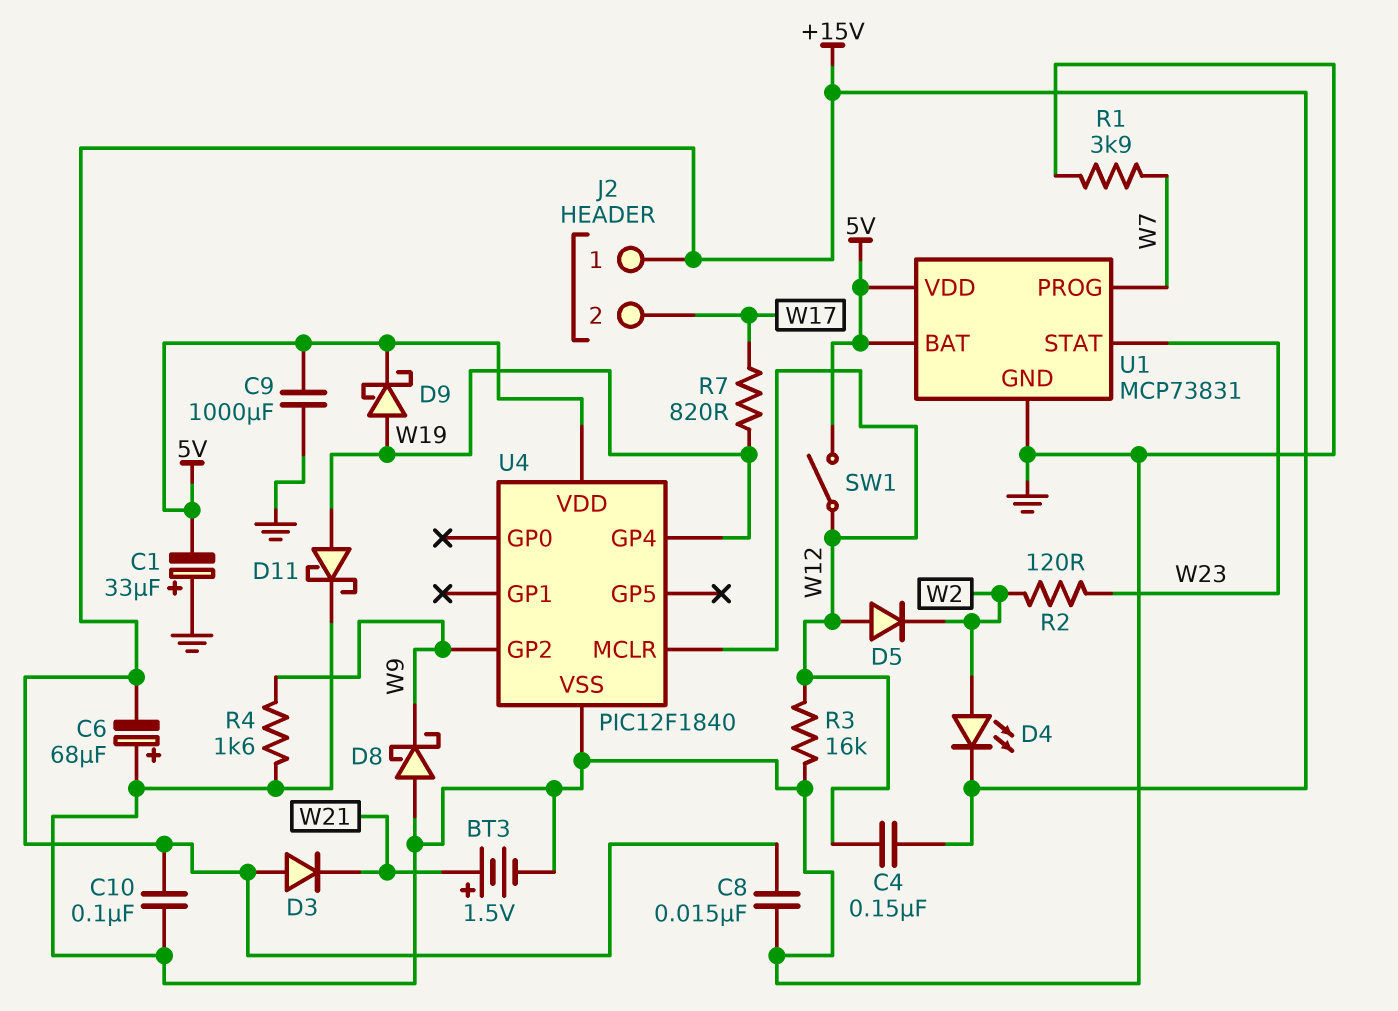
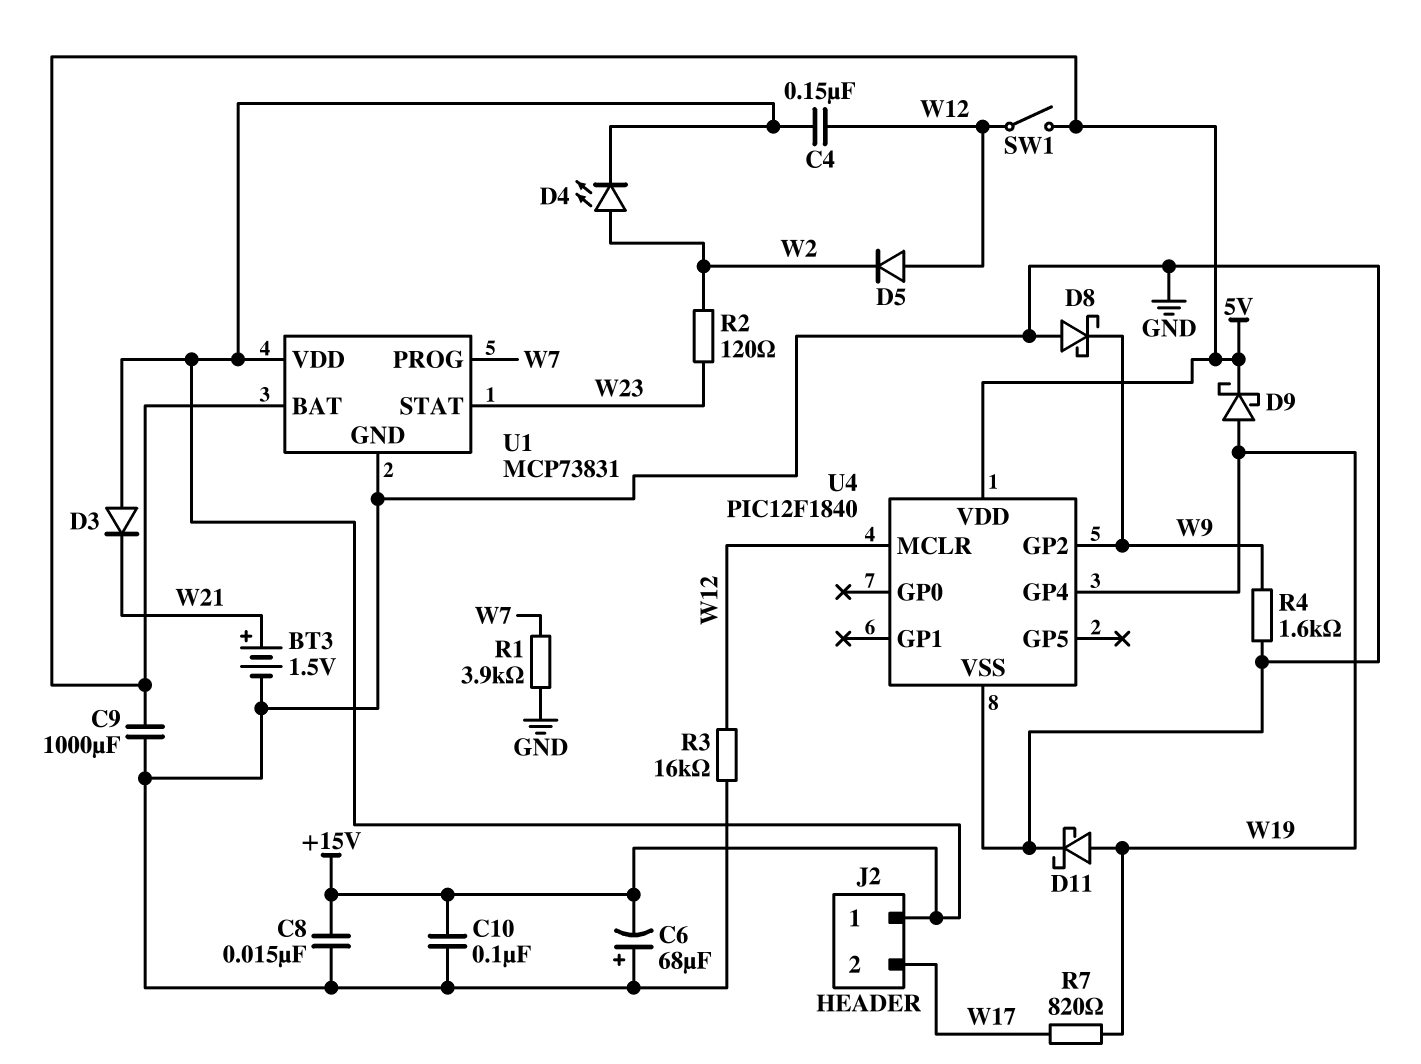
C1: 33uF (plus GND, minus 5V) -> none
U1 pin VDD: 5V -> +15V

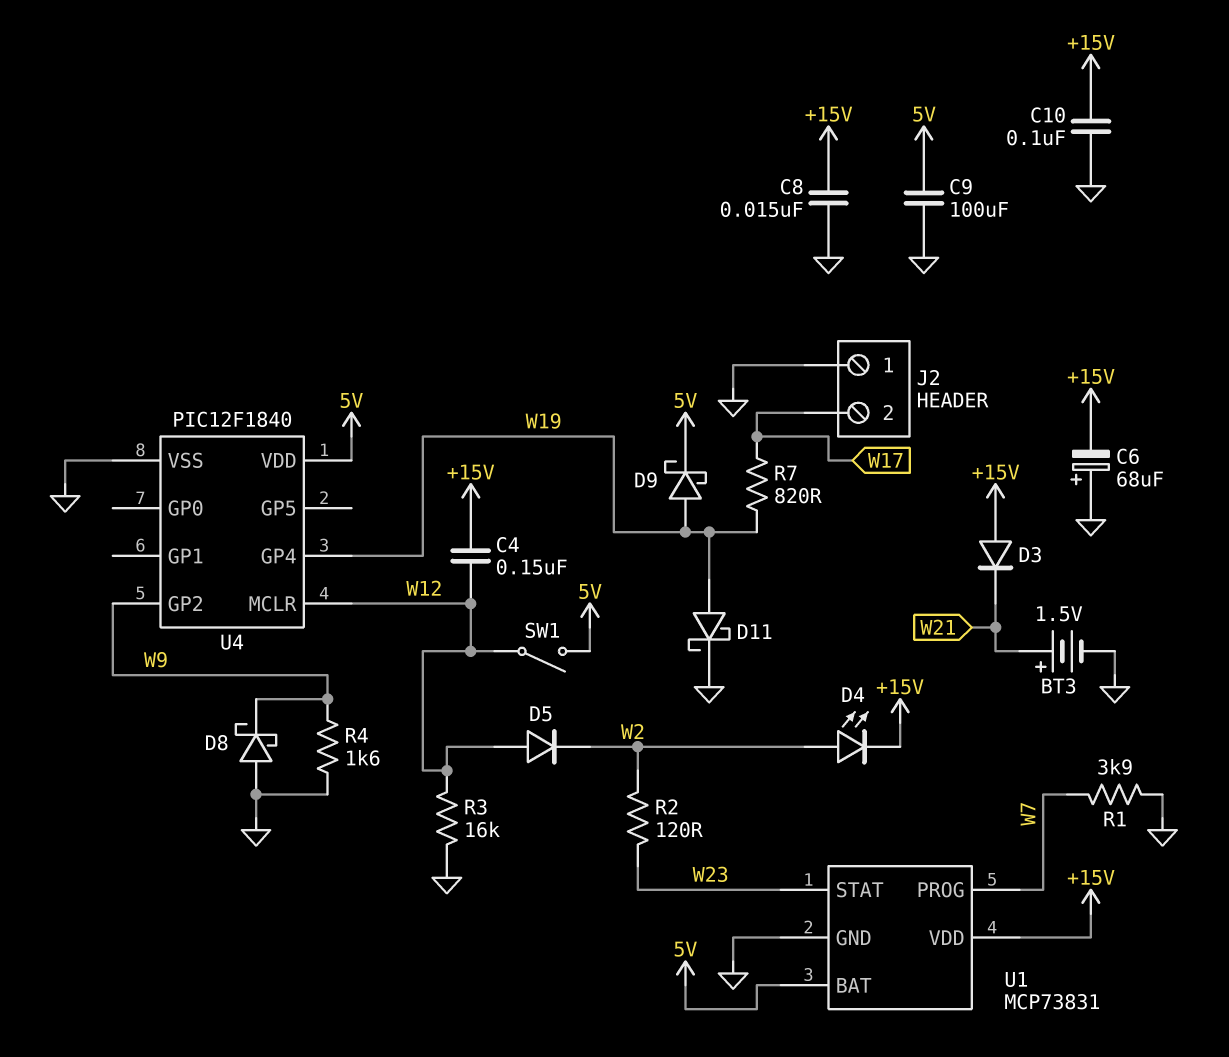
C9: 1000uF (5V, GND) -> 100uF (5V, GND)
J2 pin 1: +15V -> GND

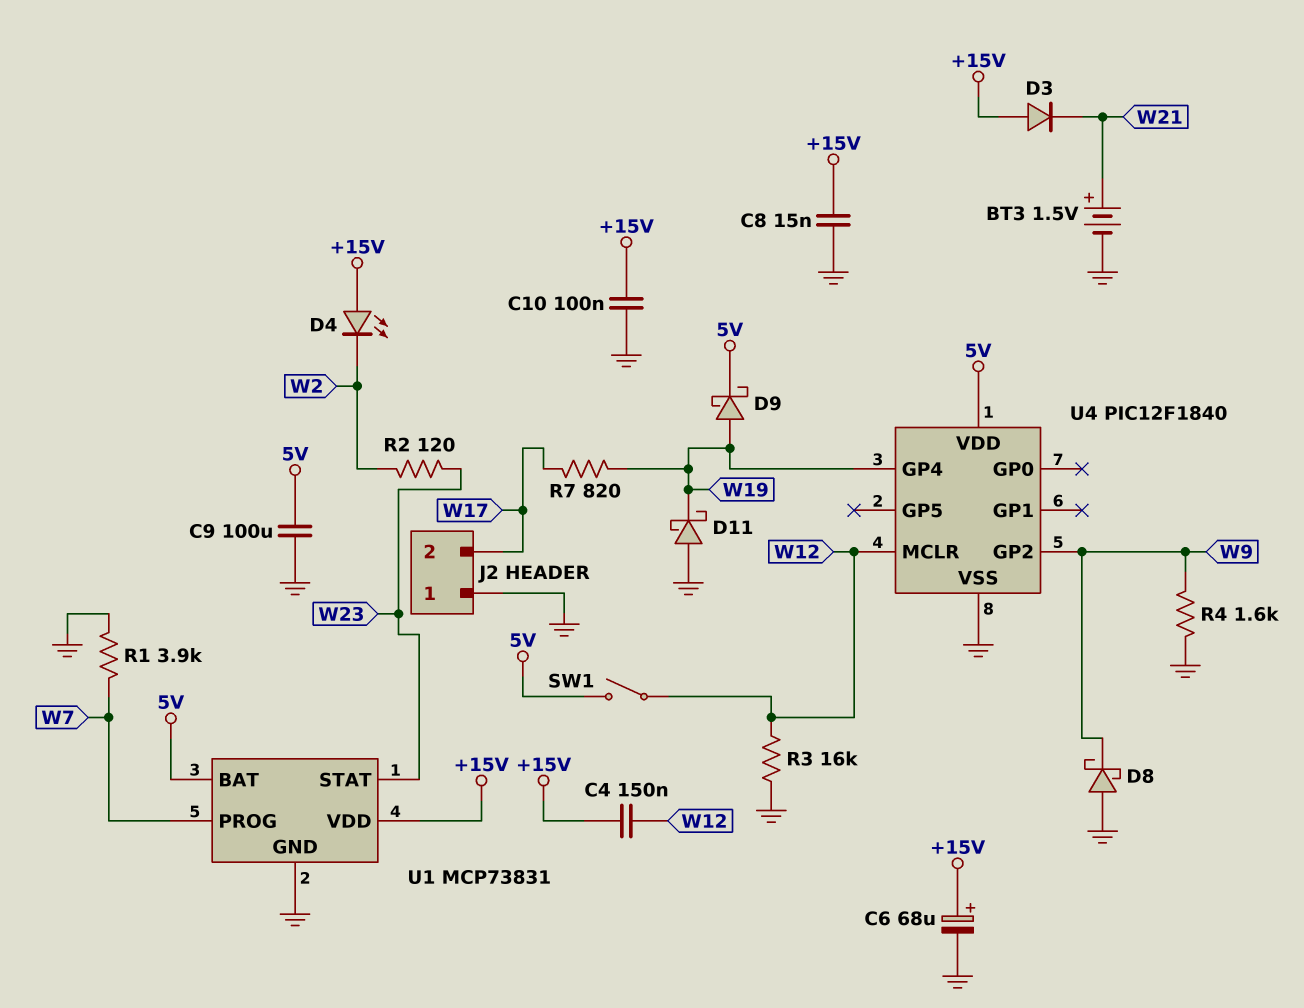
C6: 68uF (plus GND, minus +15V) -> 68uF (plus +15V, minus GND)
D4: LED (A W2, K +15V) -> LED (A +15V, K W2)
D5: diode (A W12, K W2) -> none
D11: schottky (A W19, K GND) -> schottky (A GND, K W19)

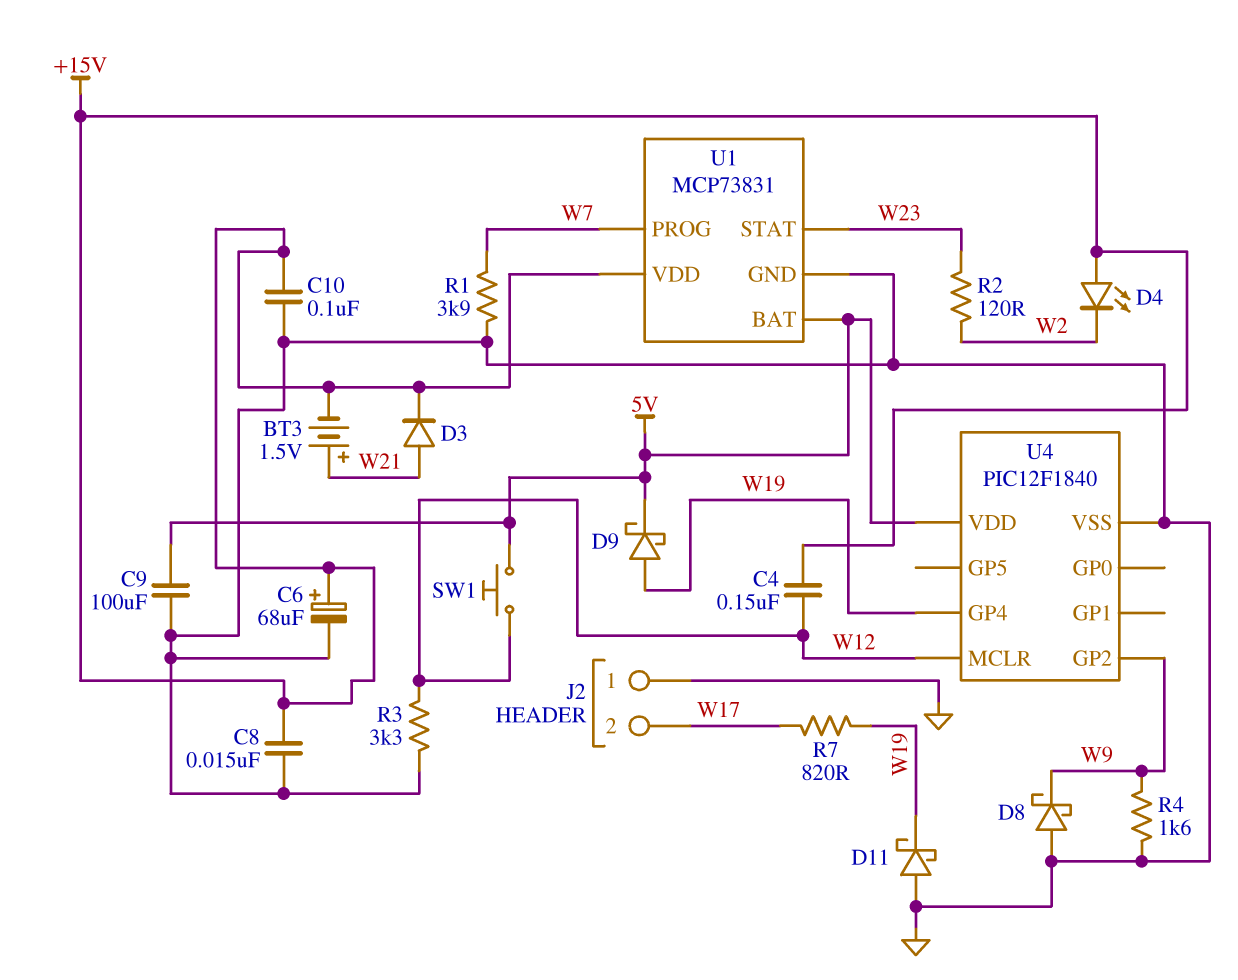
BT3: 1.5V (plus W21, minus GND) -> 1.5V (plus W21, minus +15V)
D3: diode (A +15V, K W21) -> diode (A W21, K +15V)
R3: 16k (GND, W12) -> 3.3k (GND, W12)
SW1: switch (5V, W12) -> button (5V, W12)

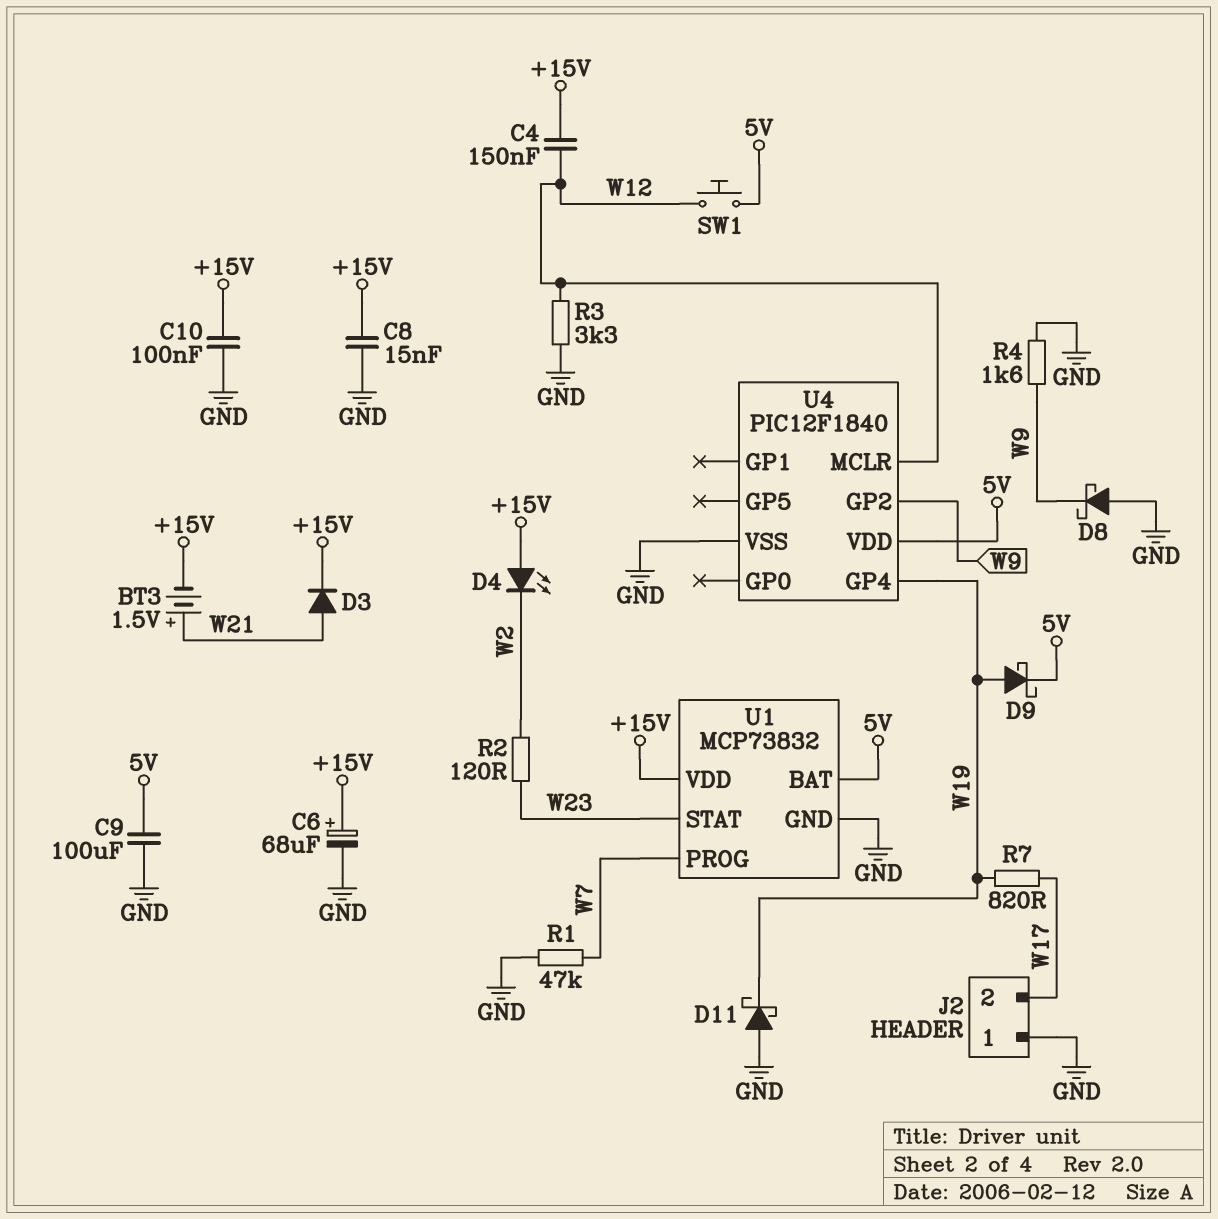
R1: 3.9k (GND, W7) -> 47k (GND, W7)
U1: MCP73831 -> MCP73832

